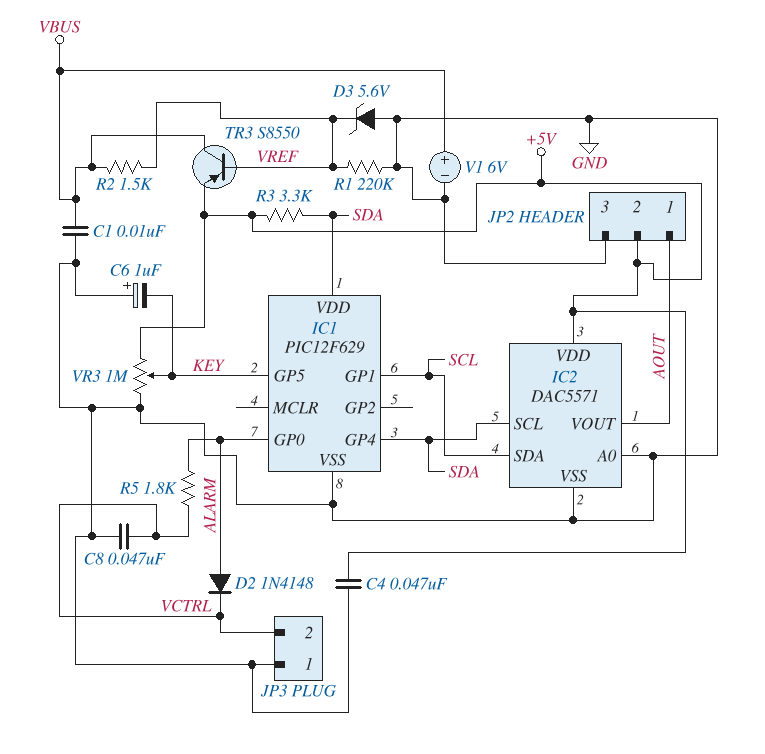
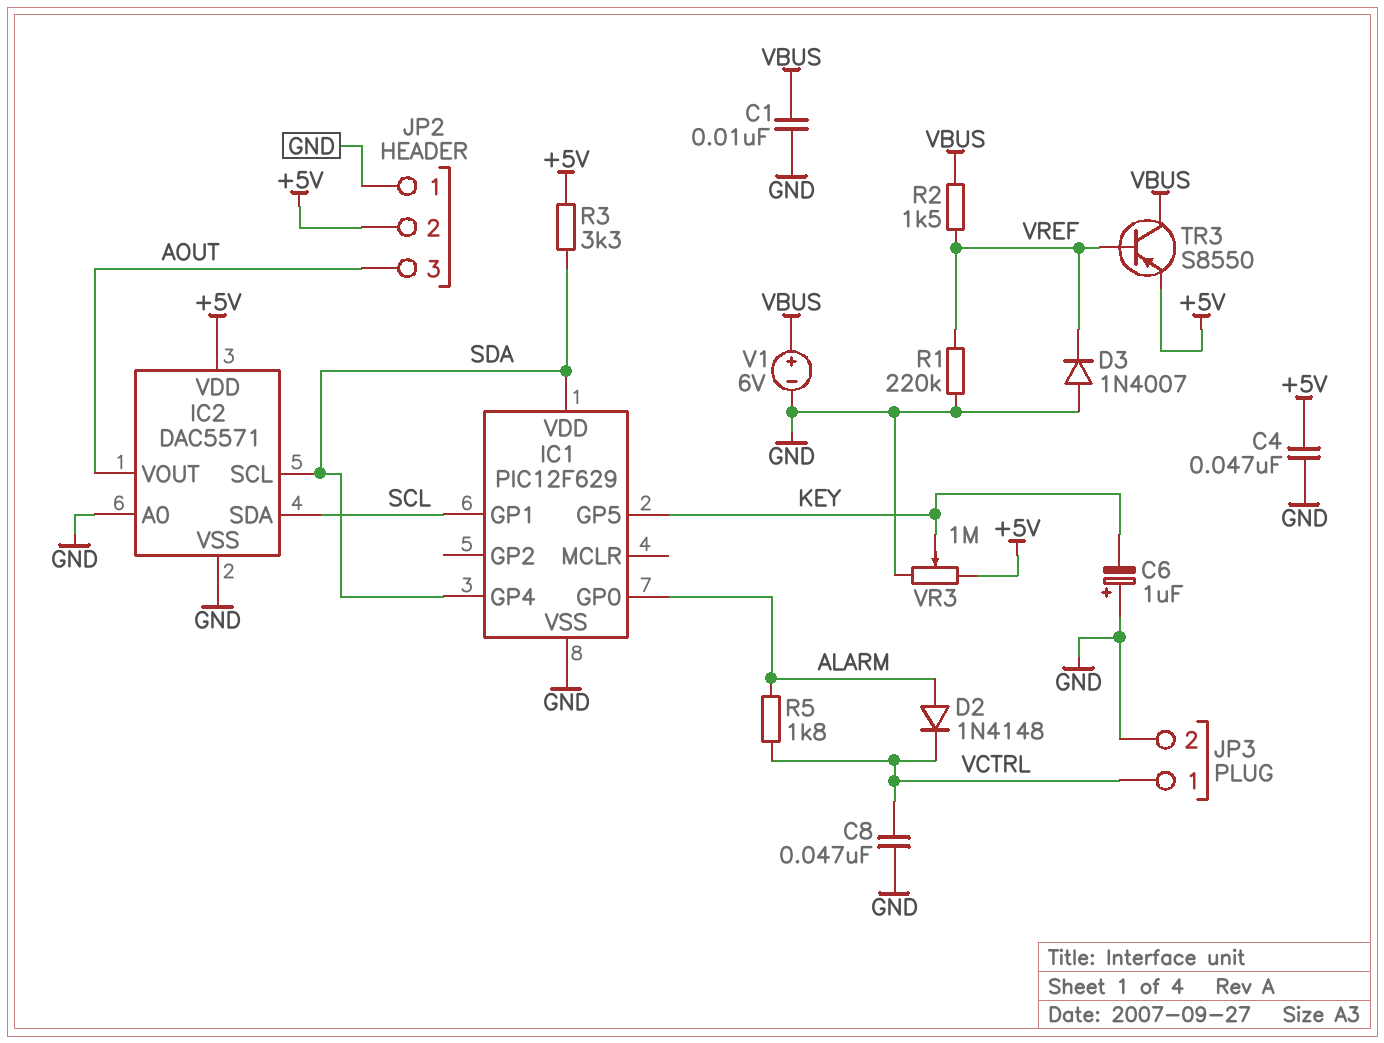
D3: zener 5.6V (A GND, K VREF) -> diode 1N4007 (A GND, K VREF)
JP2 pin 1: AOUT -> GND
JP2 pin 3: GND -> AOUT
JP3 pin 1: GND -> VCTRL
JP3 pin 2: VCTRL -> GND

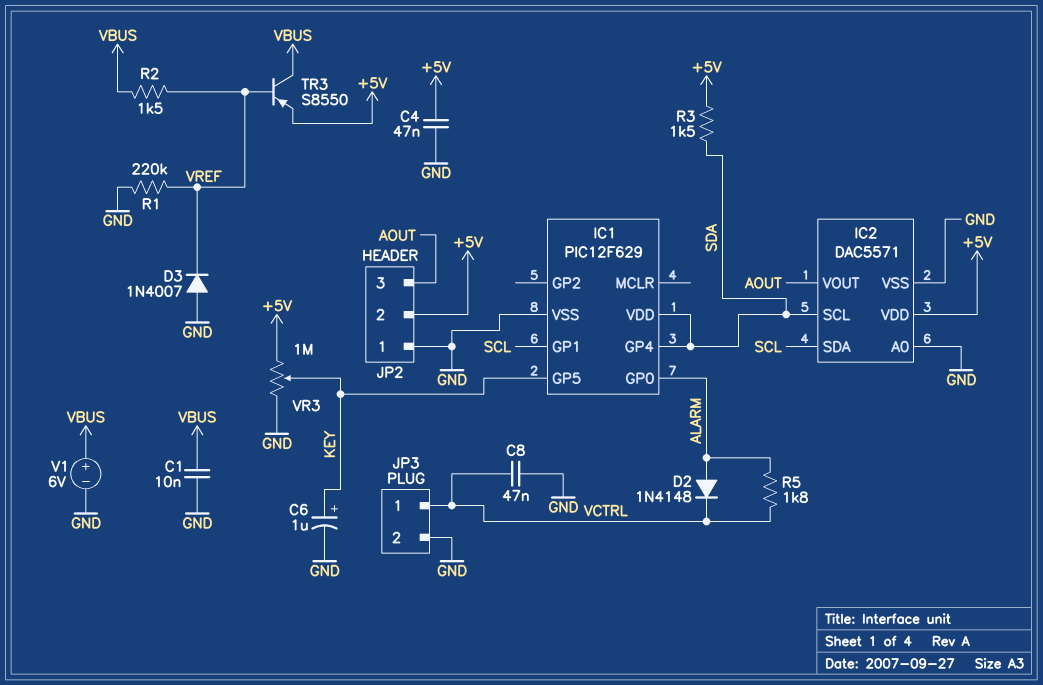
C6: 1uF (plus GND, minus KEY) -> 1uF (plus KEY, minus GND)
R3: 3.3k (+5V, SDA) -> 1.5k (+5V, SDA)

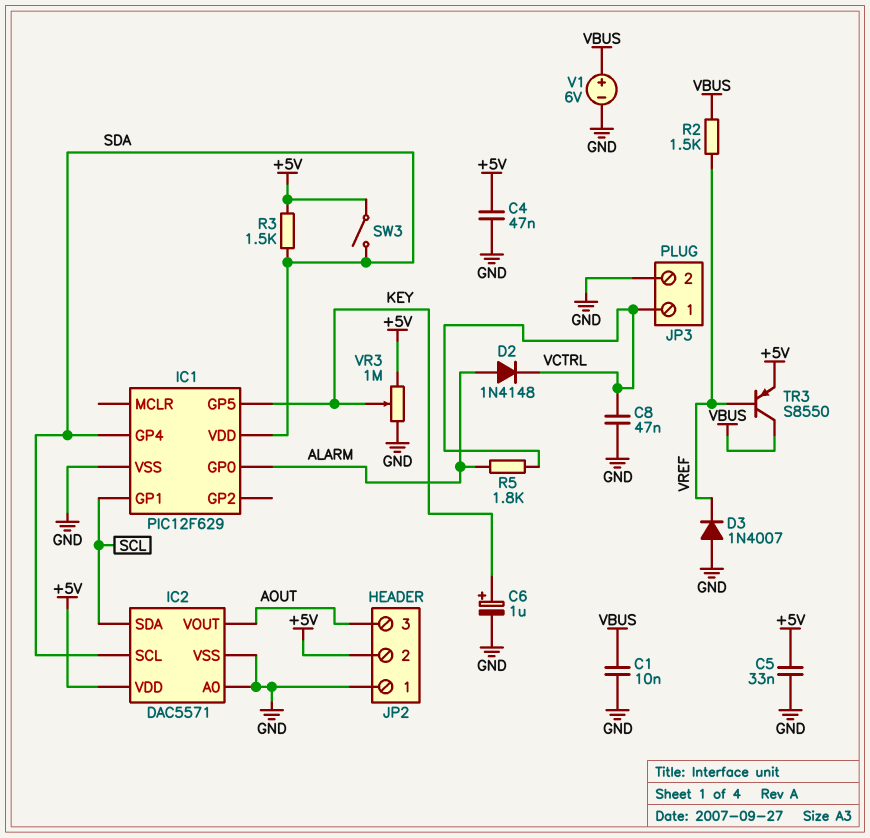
C5: none -> 33nF (+5V, GND)
R1: 220k (GND, VREF) -> none
SW3: none -> switch (+5V, SDA)

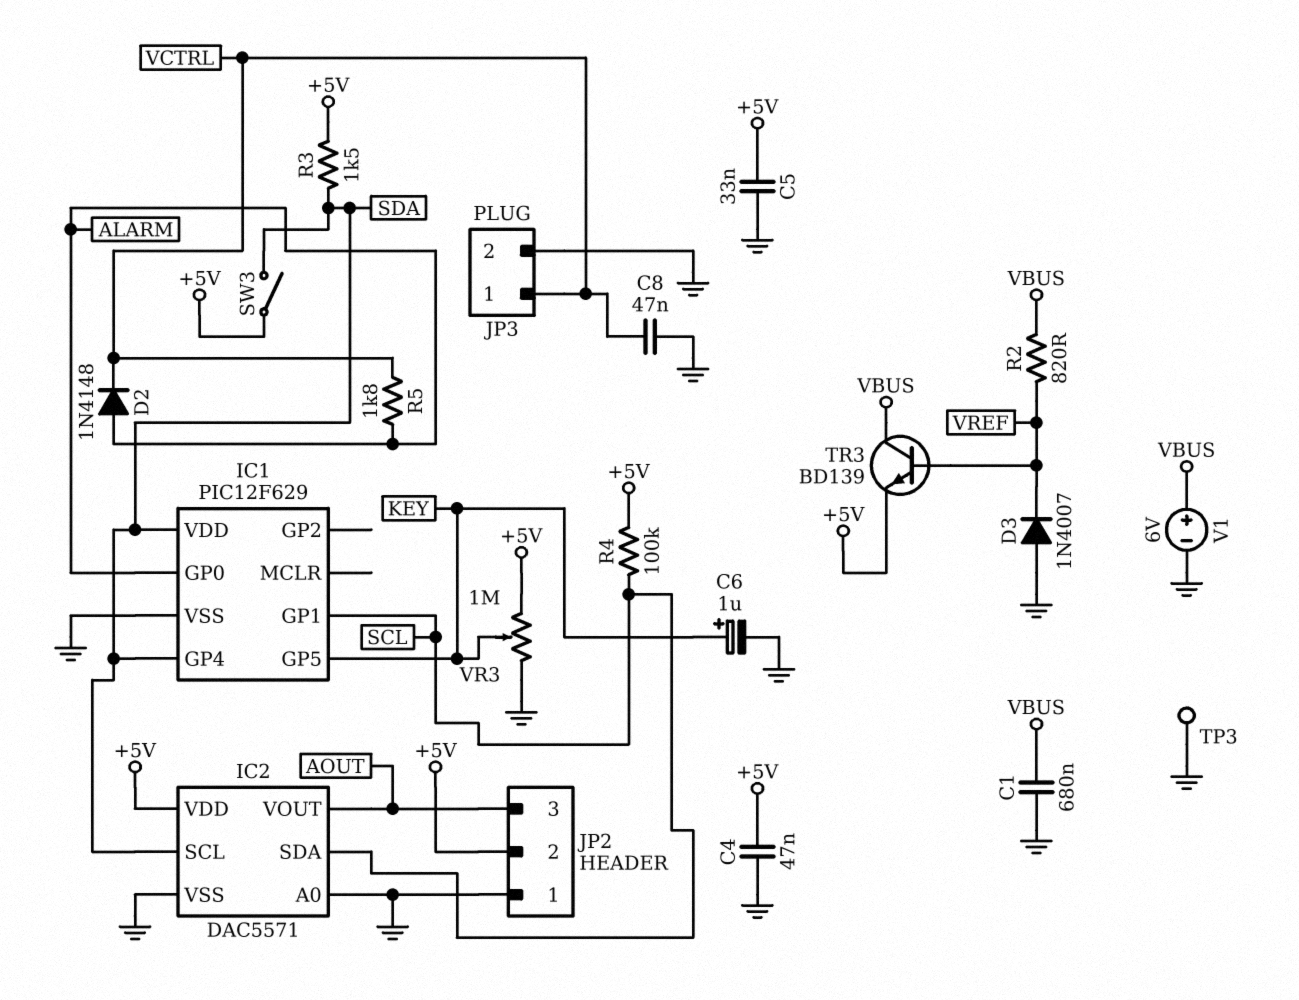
C1: 10nF (GND, VBUS) -> 680nF (GND, VBUS)
R2: 1.5k (VBUS, VREF) -> 820 (VBUS, VREF)
R4: none -> 100k (+5V, SCL)
TP3: none -> test point (GND)
TR3: PNP S8550 (B VREF, C VBUS, E +5V) -> NPN BD139 (B VREF, C VBUS, E +5V)

